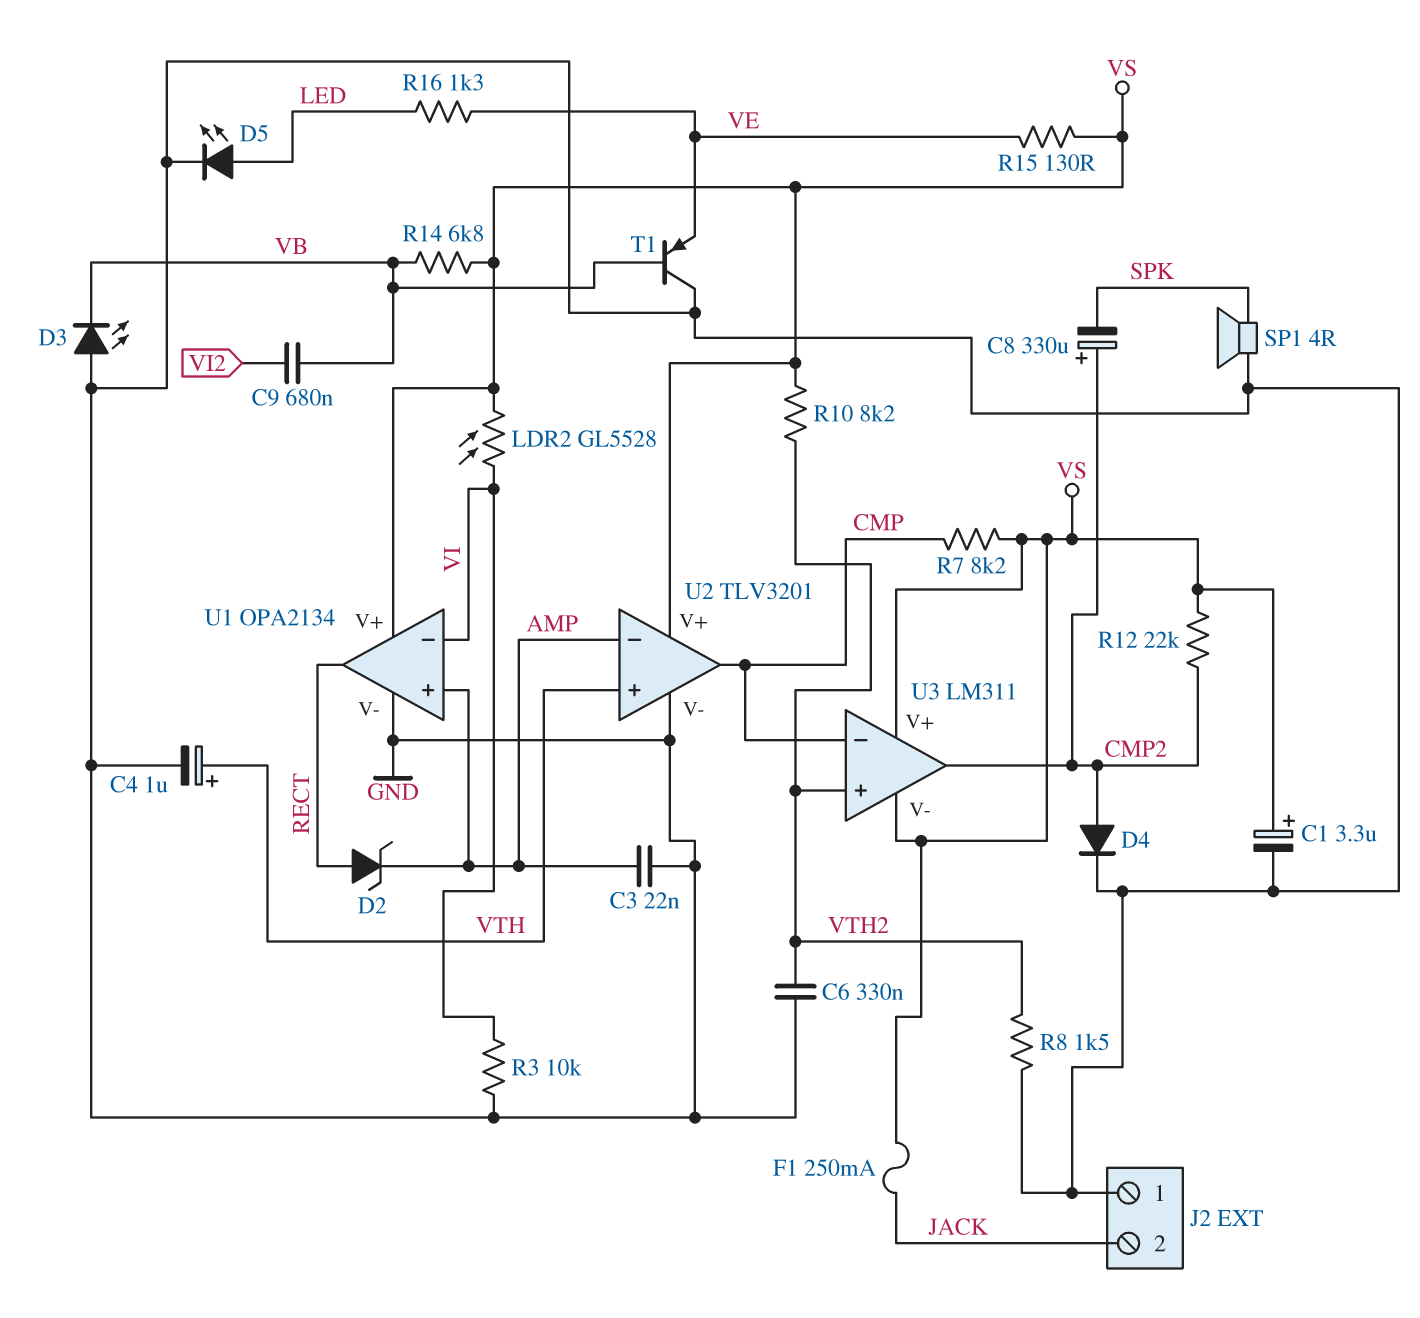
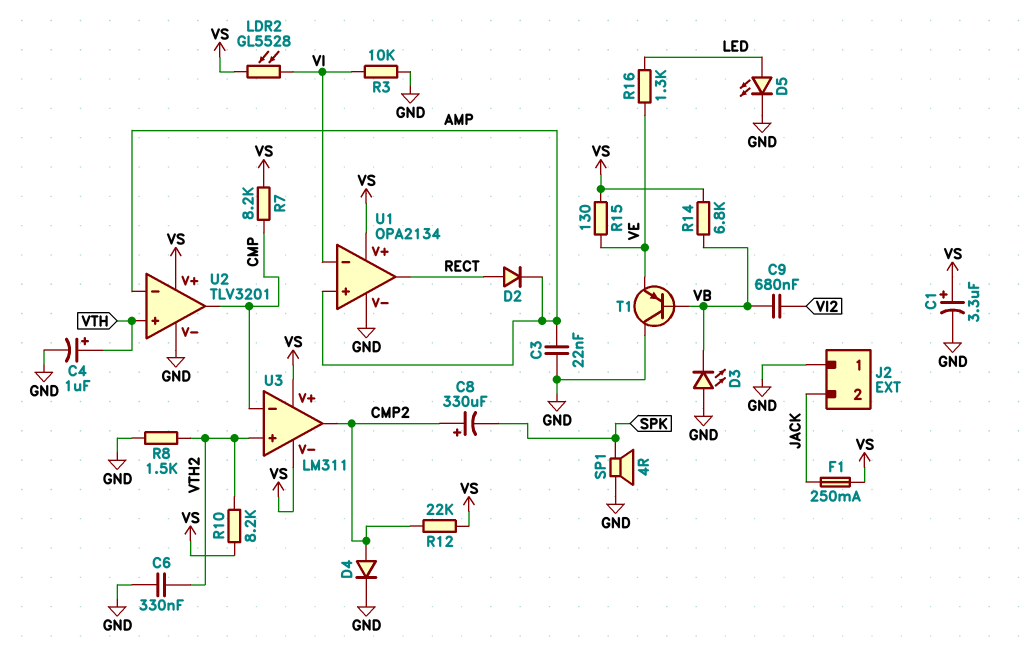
D2: zener (A RECT, K AMP) -> diode (A RECT, K AMP)

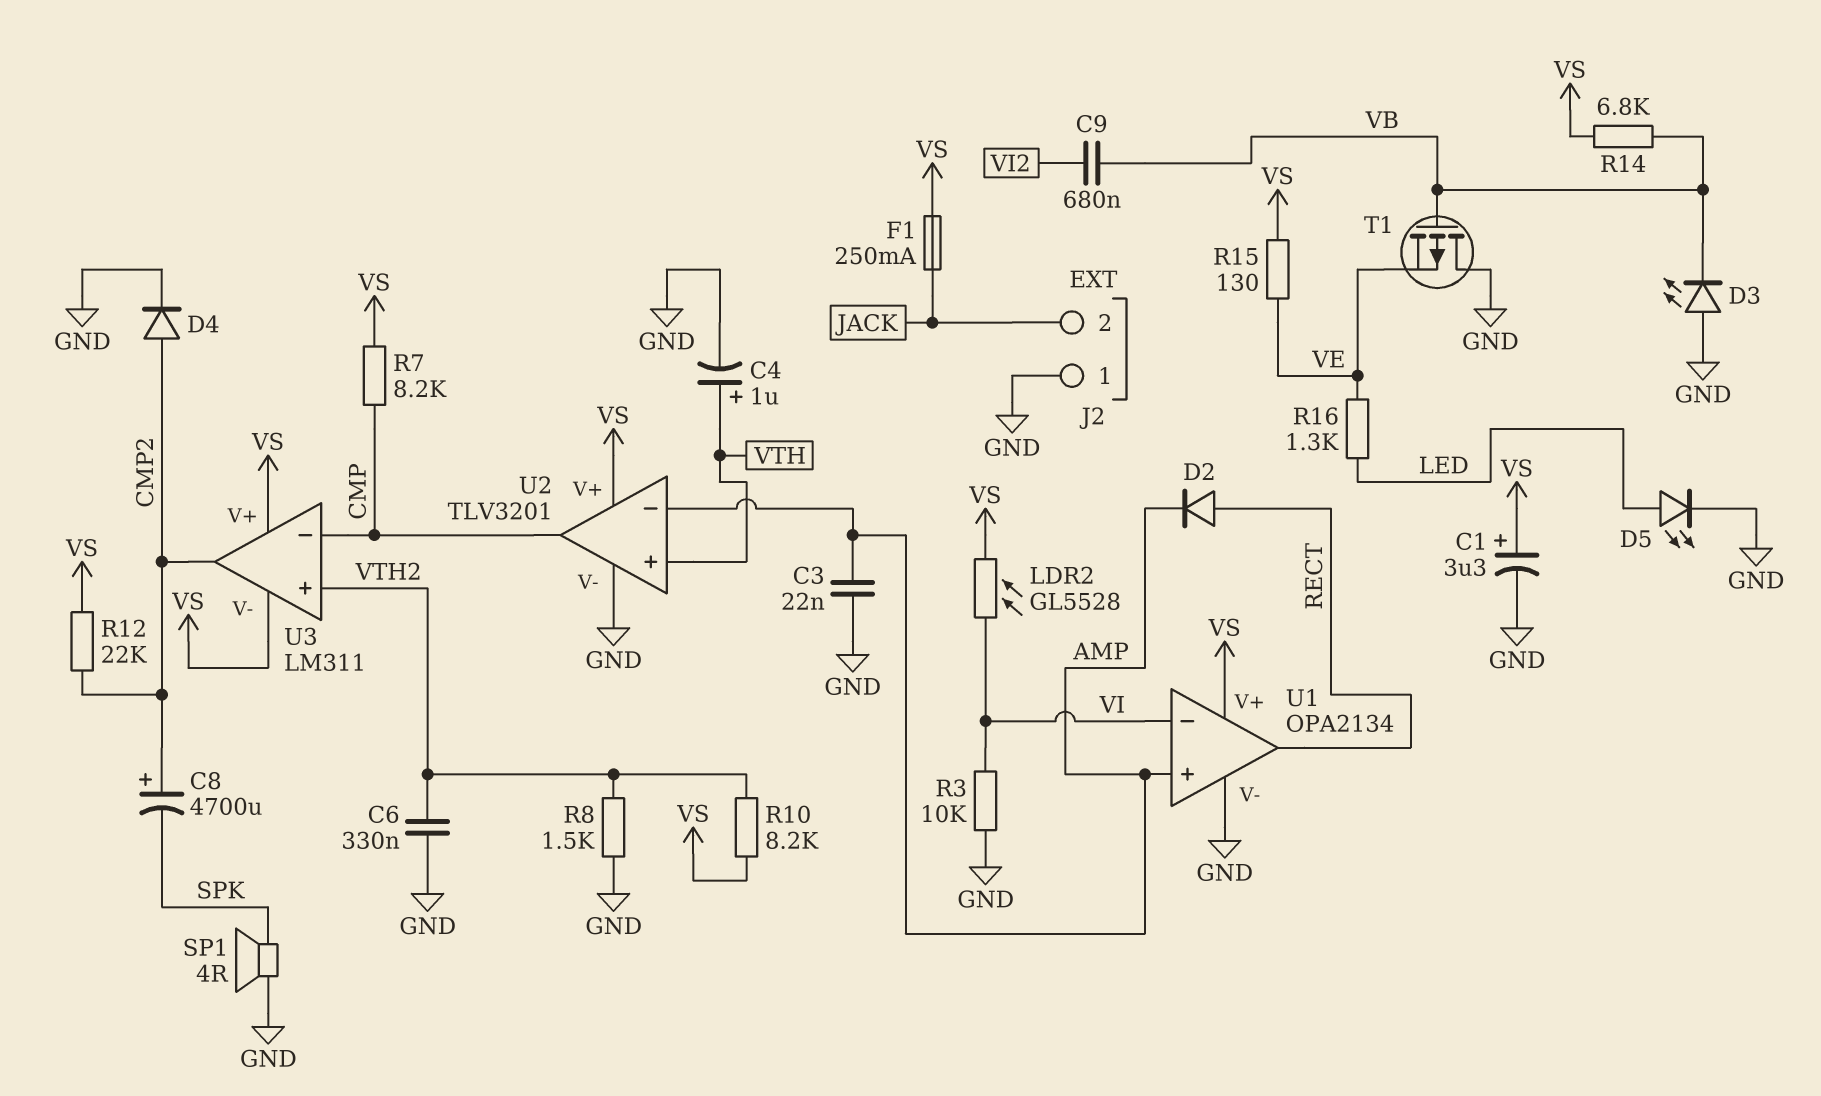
C8: 330uF (plus CMP2, minus SPK) -> 4700uF (plus CMP2, minus SPK)
T1: PNP (B VB, C GND, E VE) -> PMOS (G VB, D GND, S VE)

